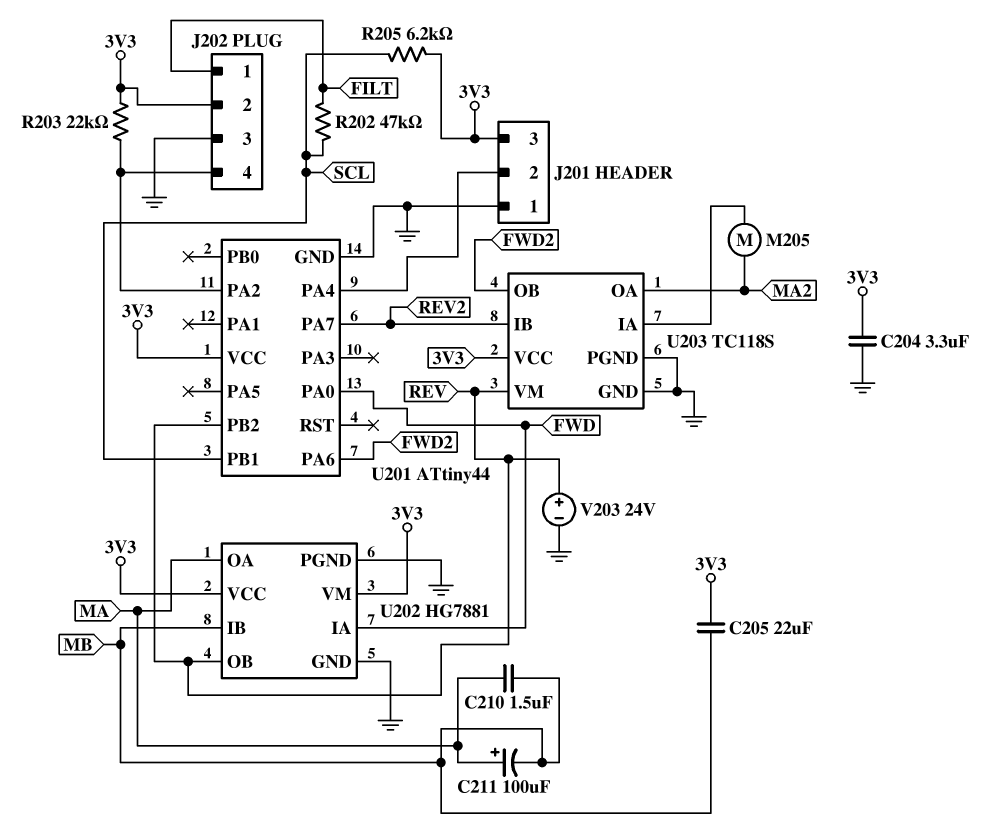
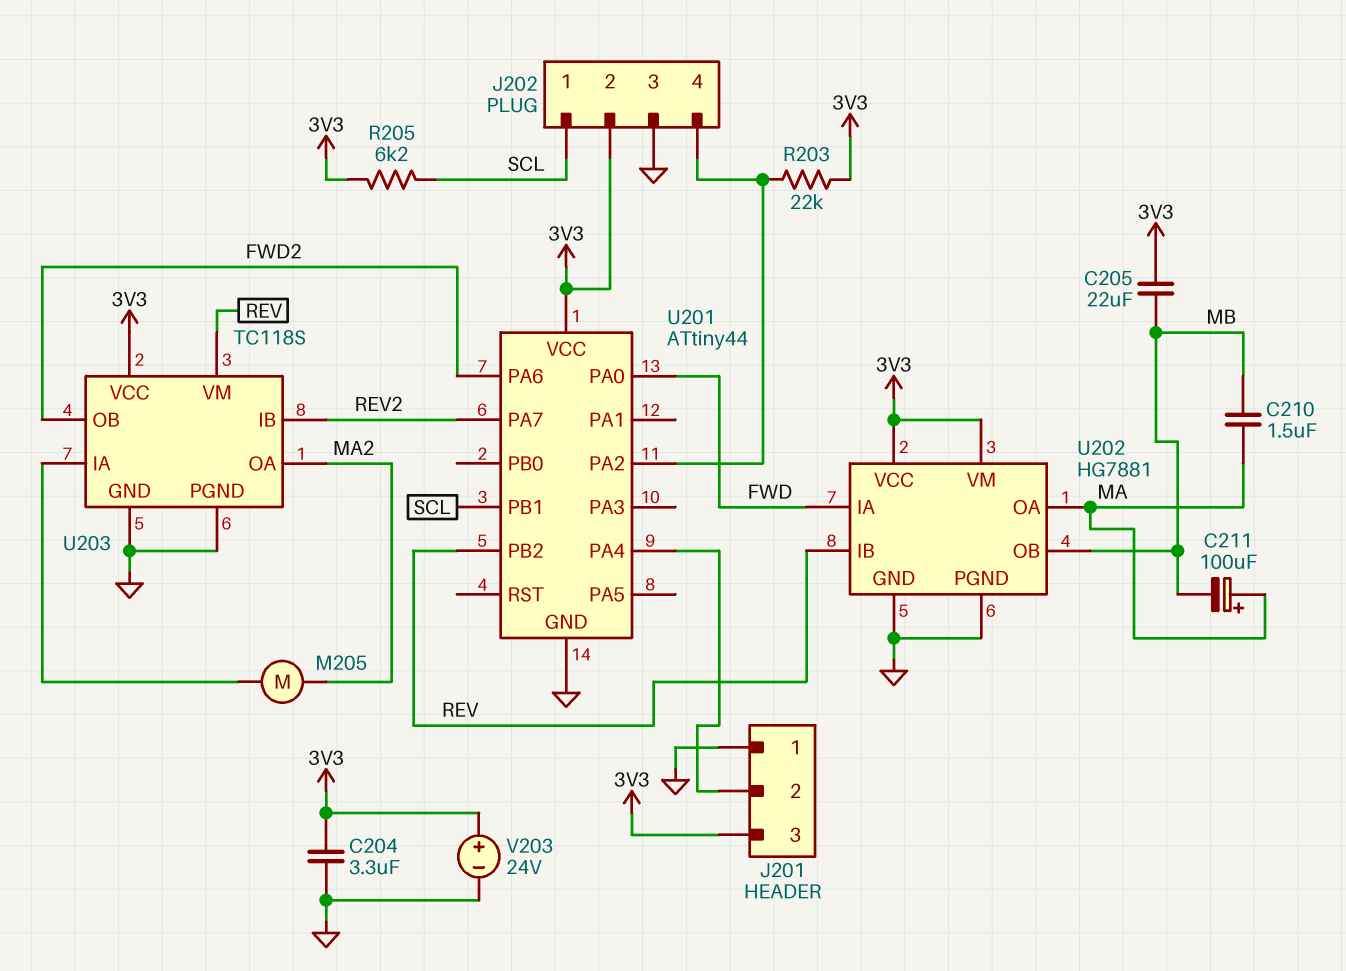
J202 pin 1: FILT -> SCL
R202: 47k (FILT, SCL) -> none
U202 pin IB: MB -> REV
U202 pin OB: REV -> MB
V203: 24V (plus REV, minus GND) -> 24V (plus 3V3, minus GND)

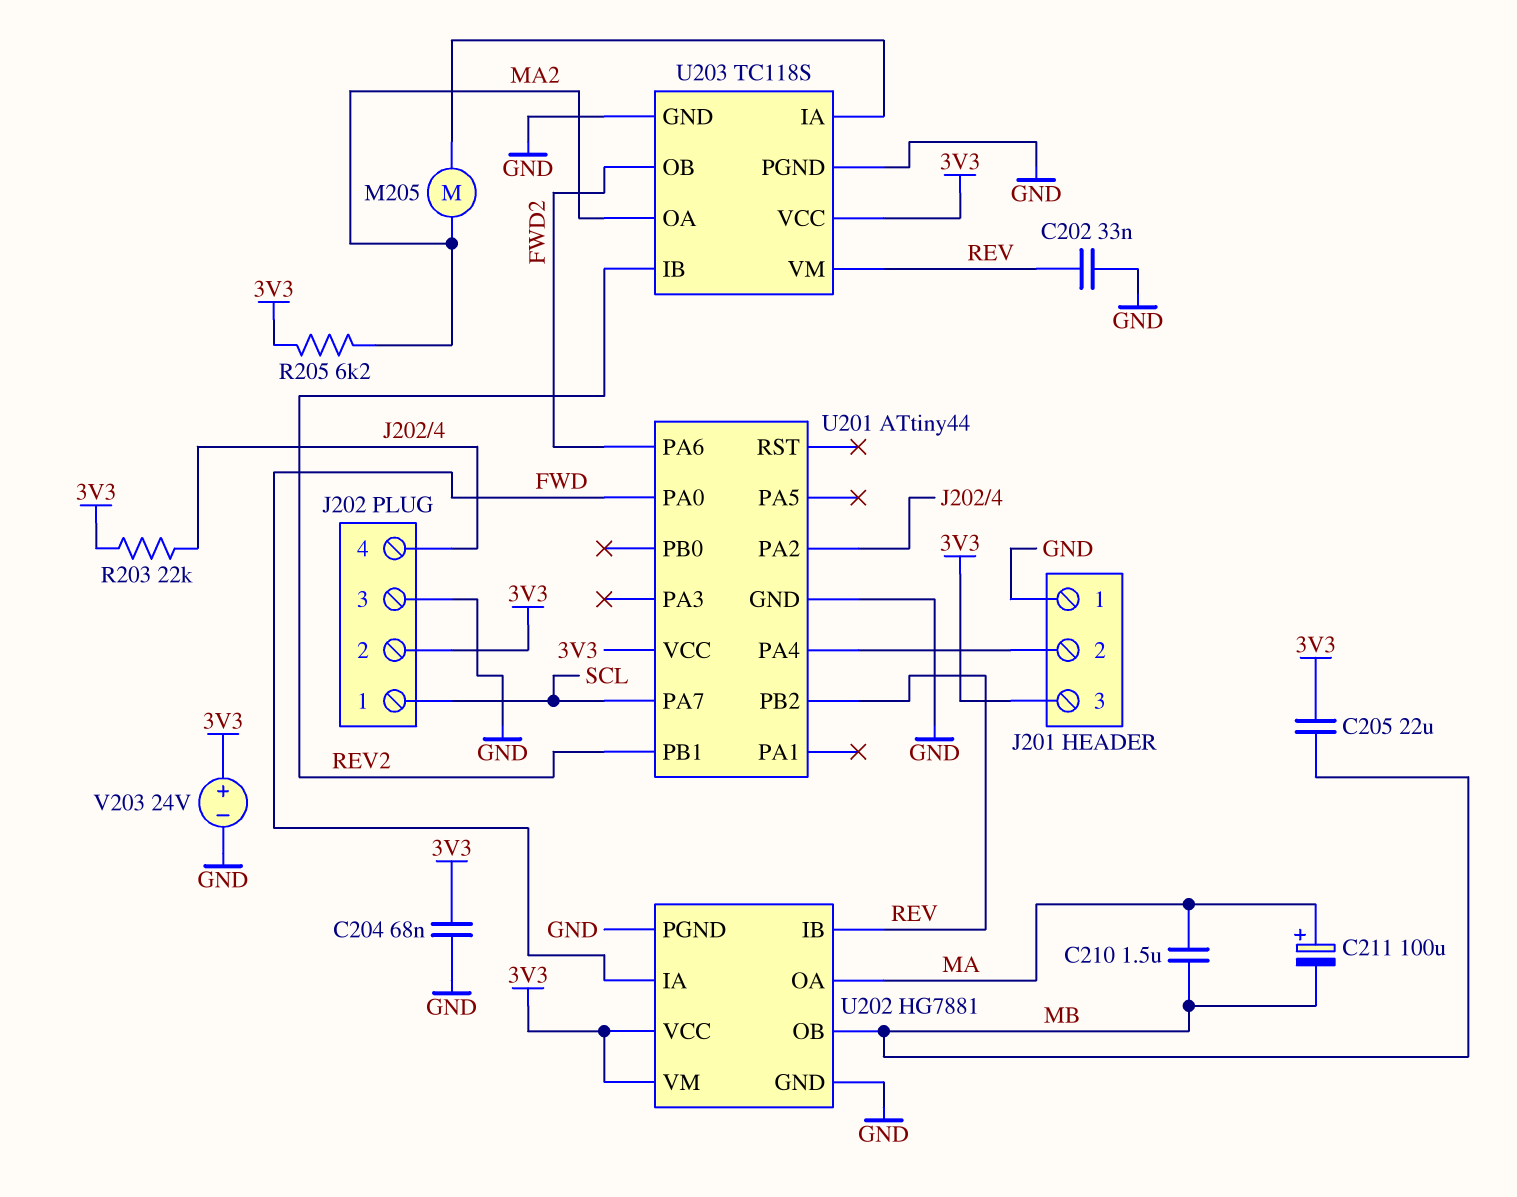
C202: none -> 33nF (GND, REV)
C204: 3.3uF (3V3, GND) -> 68nF (3V3, GND)
R205: 6.2k (3V3, SCL) -> 6.2k (3V3, MA2)
U201 pin PA7: REV2 -> SCL
U201 pin PB1: SCL -> REV2

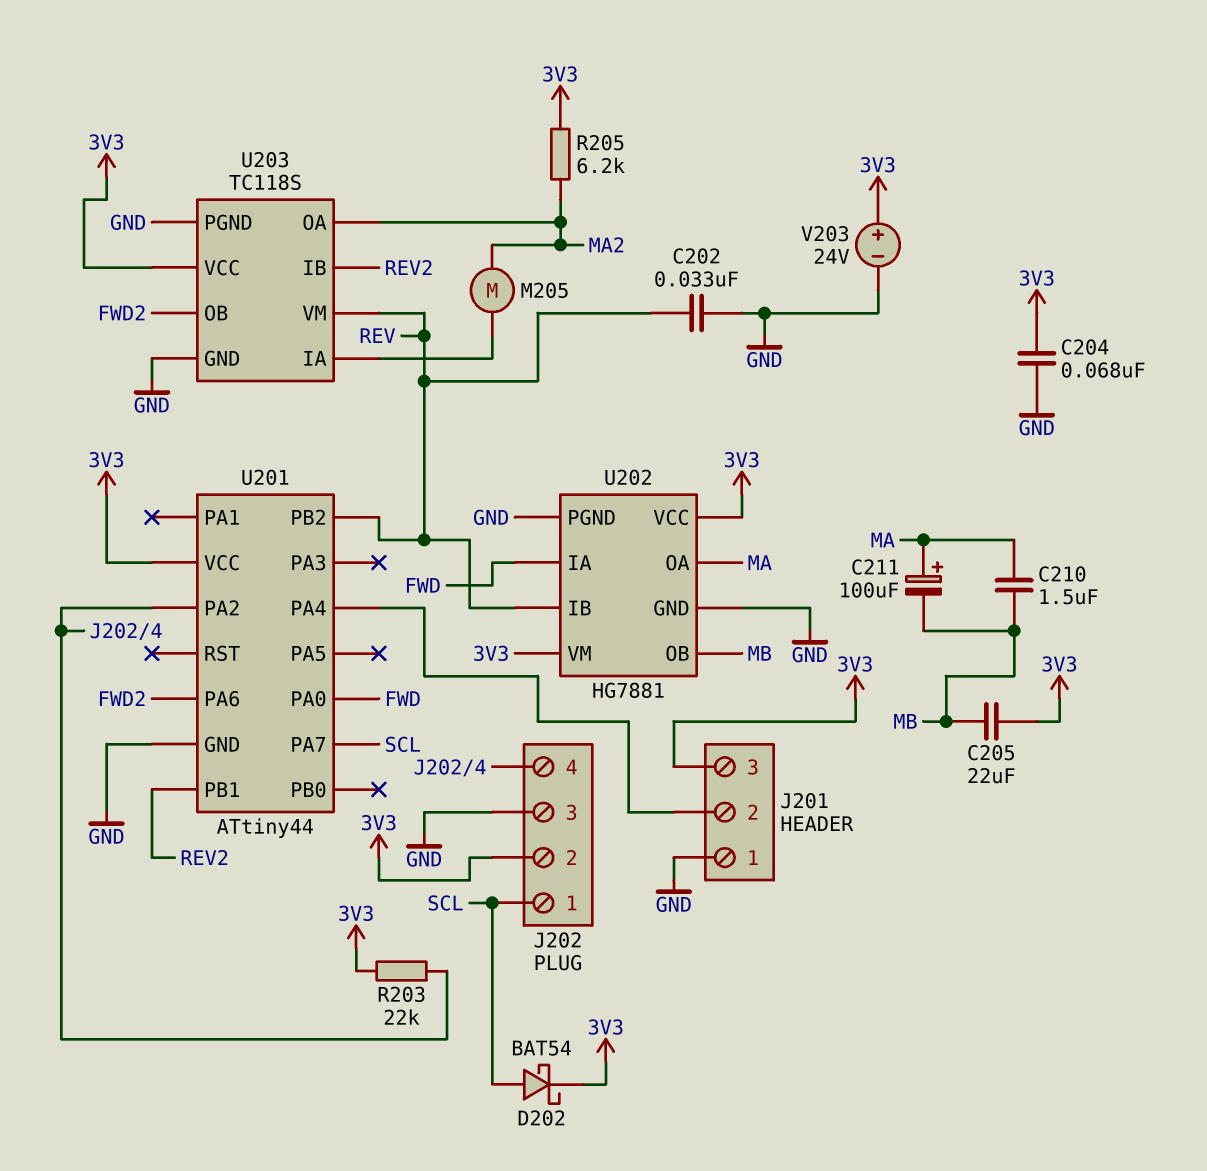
D202: none -> schottky BAT54 (A SCL, K 3V3)

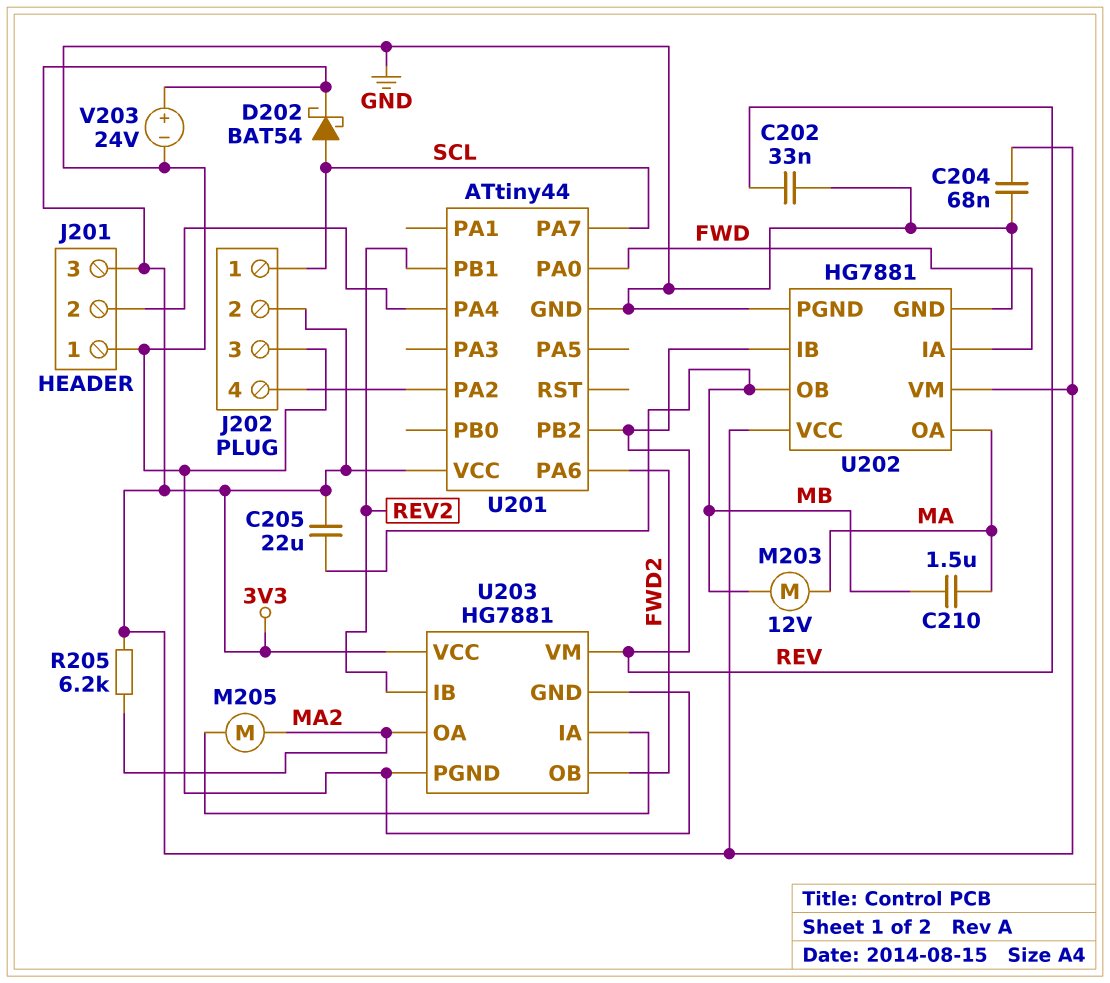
C211: 100uF (plus MA, minus MB) -> none
M203: none -> motor 12V (MA, MB)
R203: 22k (3V3, J202/4) -> none
U203: TC118S -> HG7881

